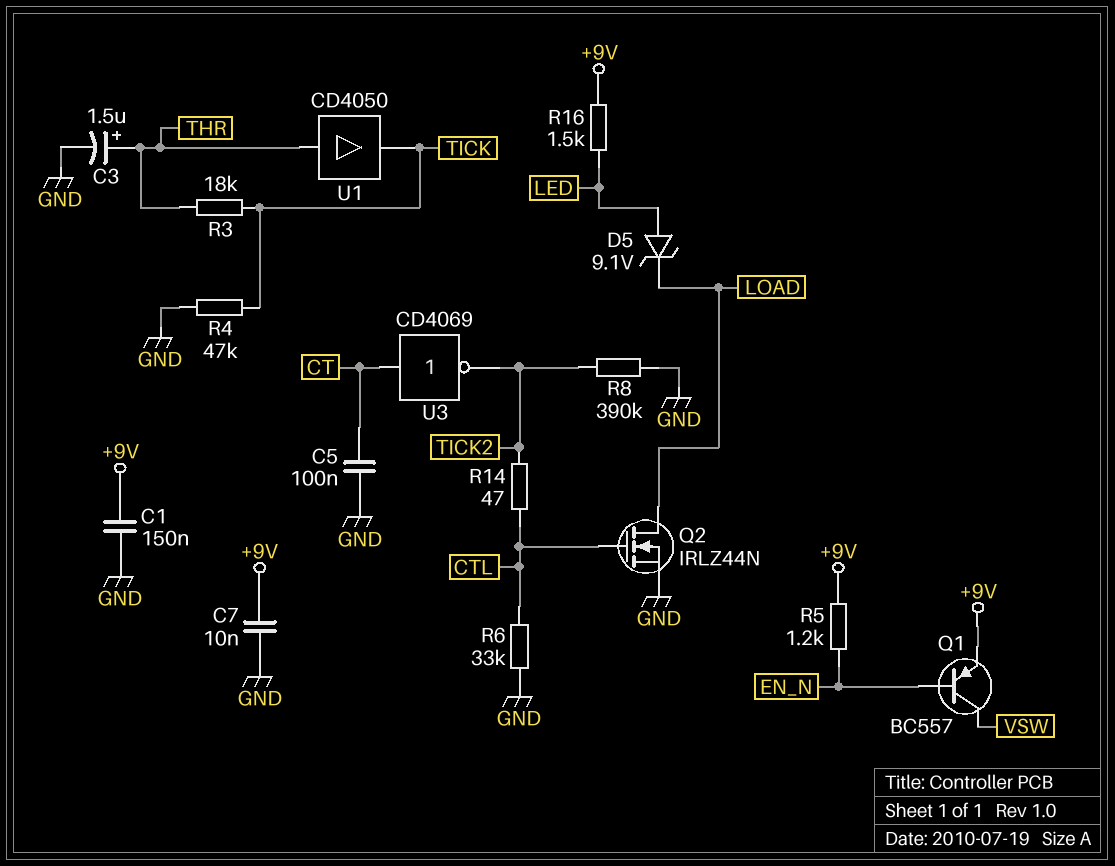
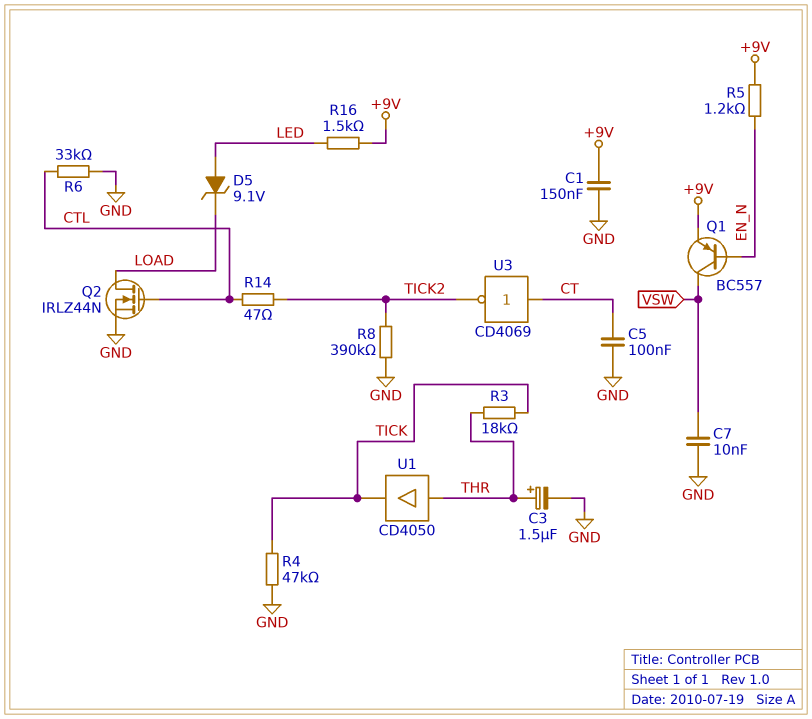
C7: 10nF (+9V, GND) -> 10nF (GND, VSW)

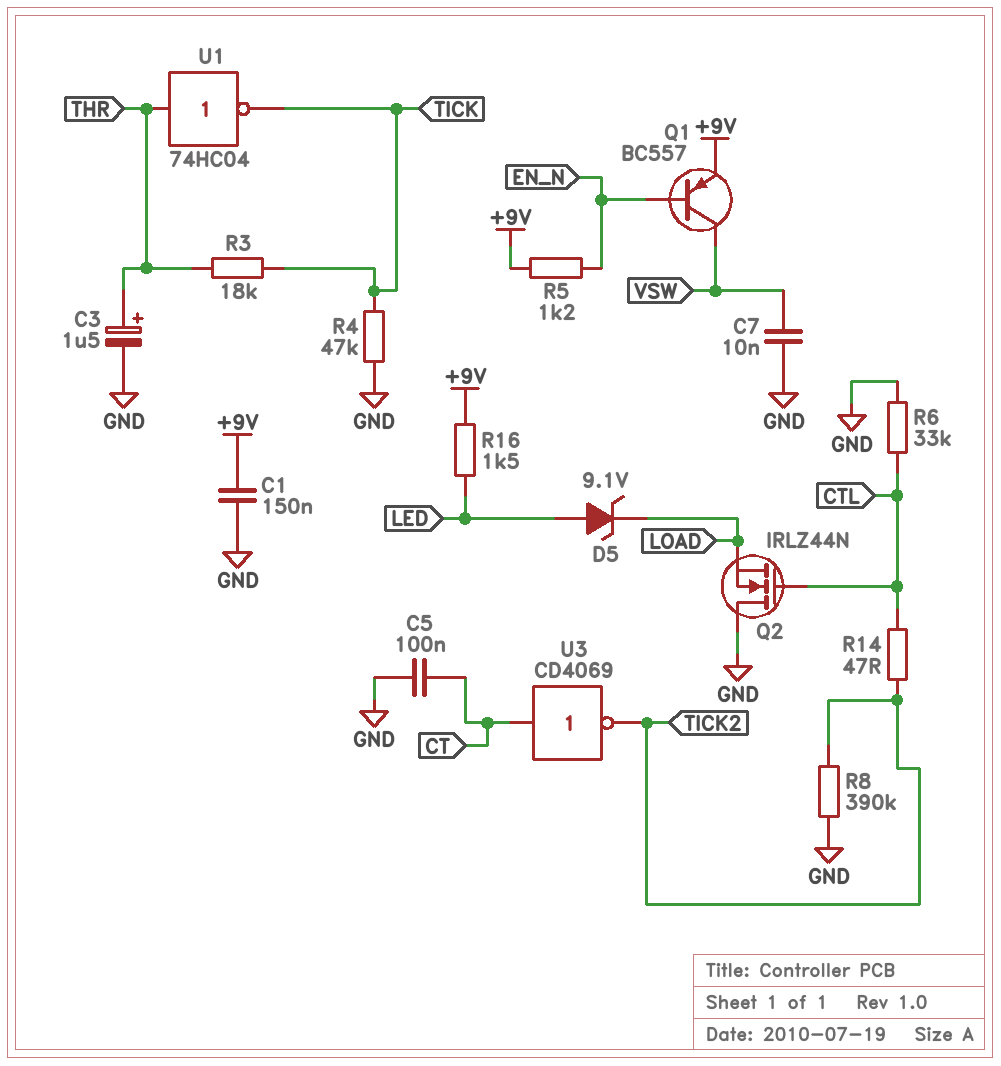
Q2: NMOS IRLZ44N (G CTL, D LOAD, S GND) -> NMOS IRLZ44N (G CTL, D GND, S LOAD)
U1: buffer CD4050 (in THR, out TICK) -> NOT 74HC04 (in THR, out TICK)

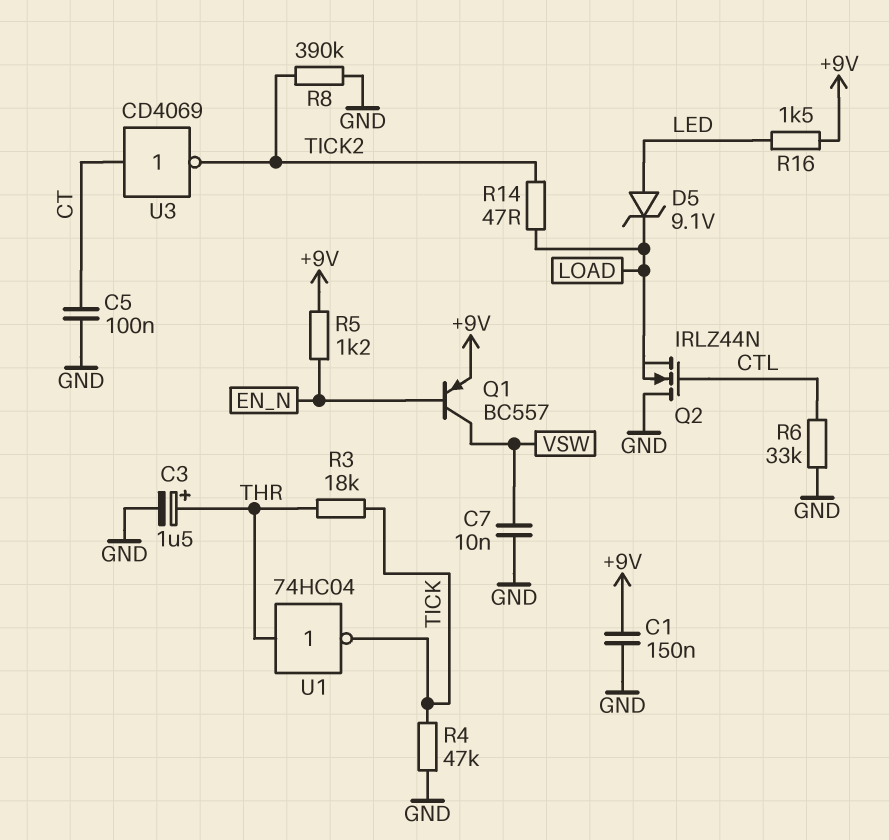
R14: 47 (CTL, TICK2) -> 47 (LOAD, TICK2)

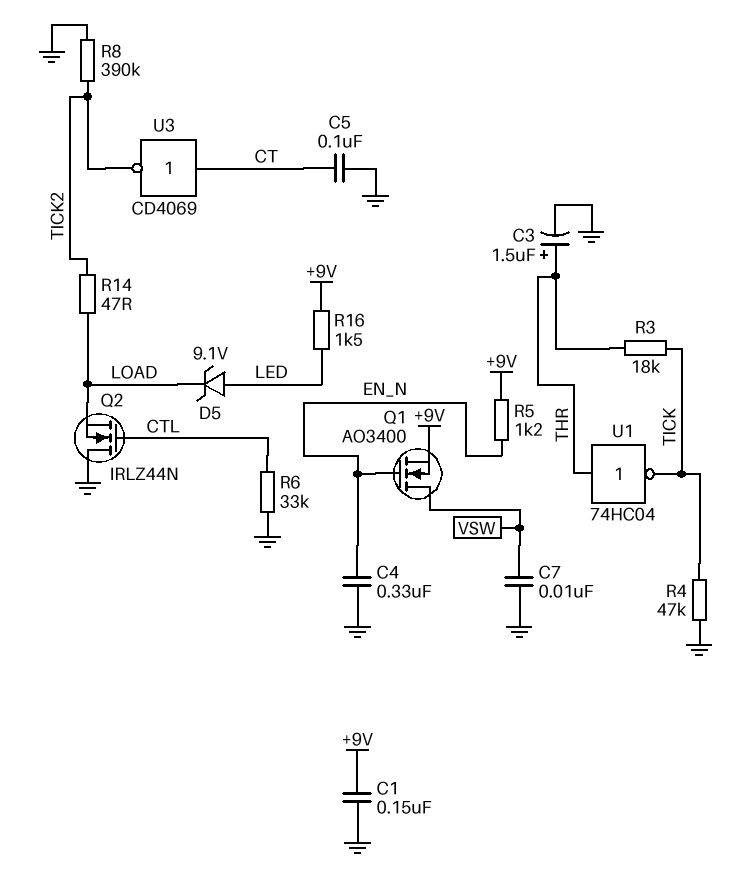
C4: none -> 330nF (EN_N, GND)
Q1: PNP BC557 (B EN_N, C VSW, E +9V) -> NMOS AO3400 (G EN_N, D VSW, S +9V)

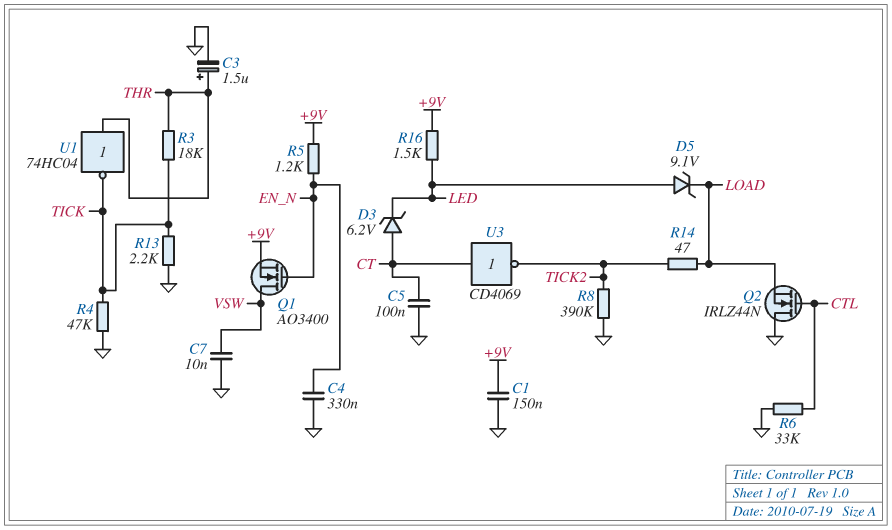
D3: none -> zener 6.2V (A CT, K LED)
R13: none -> 2.2k (GND, TICK)

